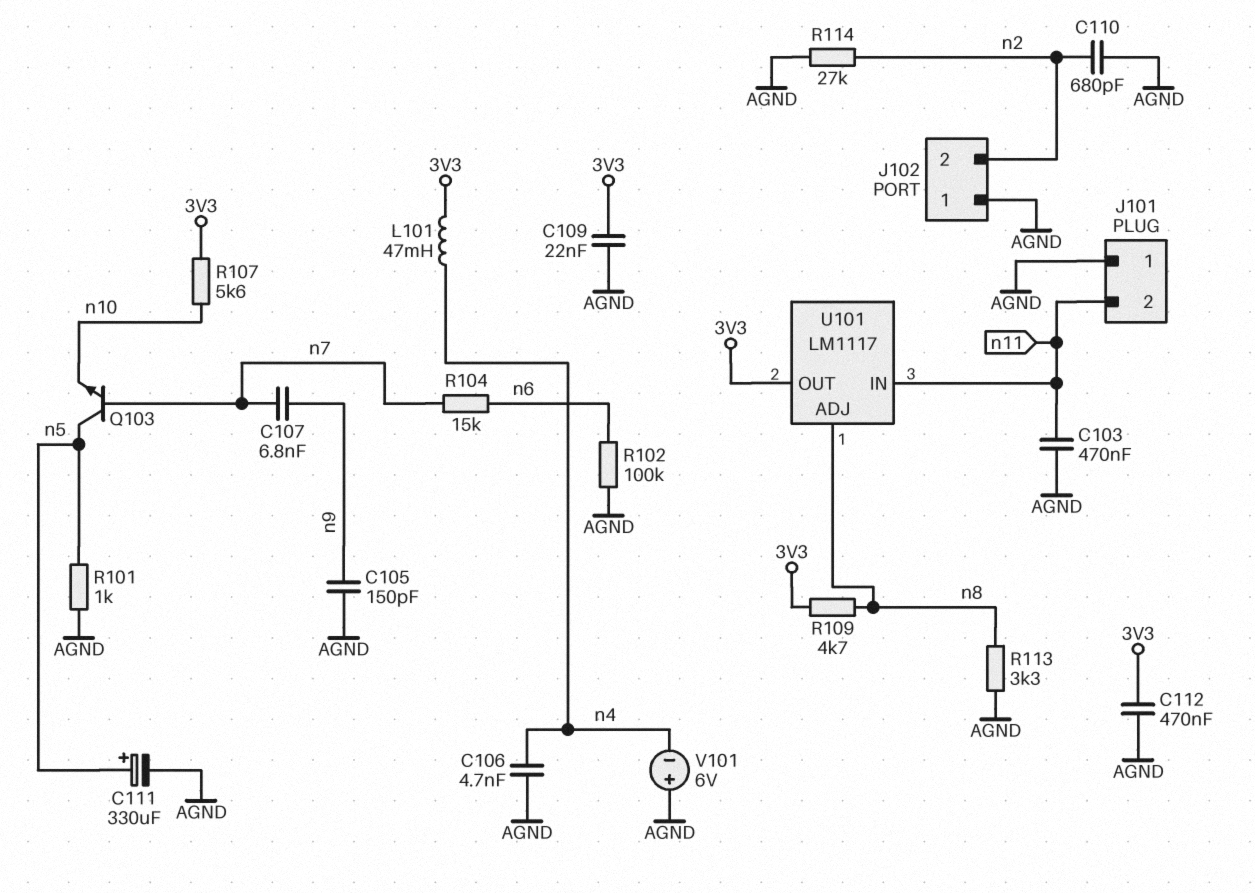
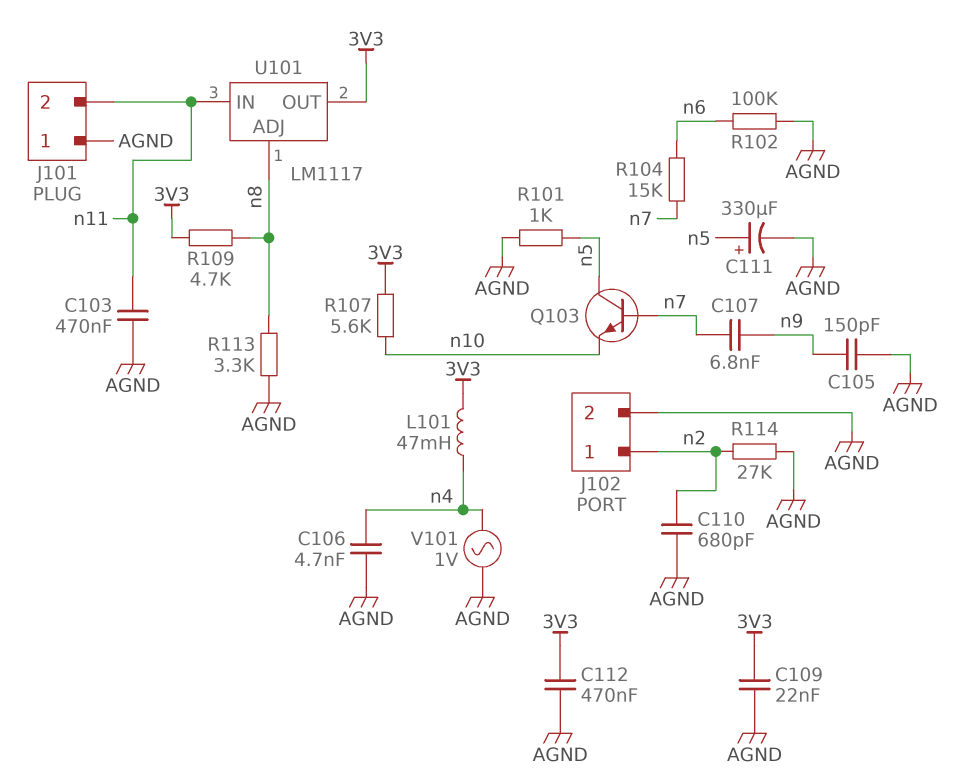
J102 pin 1: AGND -> n2
J102 pin 2: n2 -> AGND
V101: 6V (plus AGND, minus n4) -> AC 1V (AGND, n4)

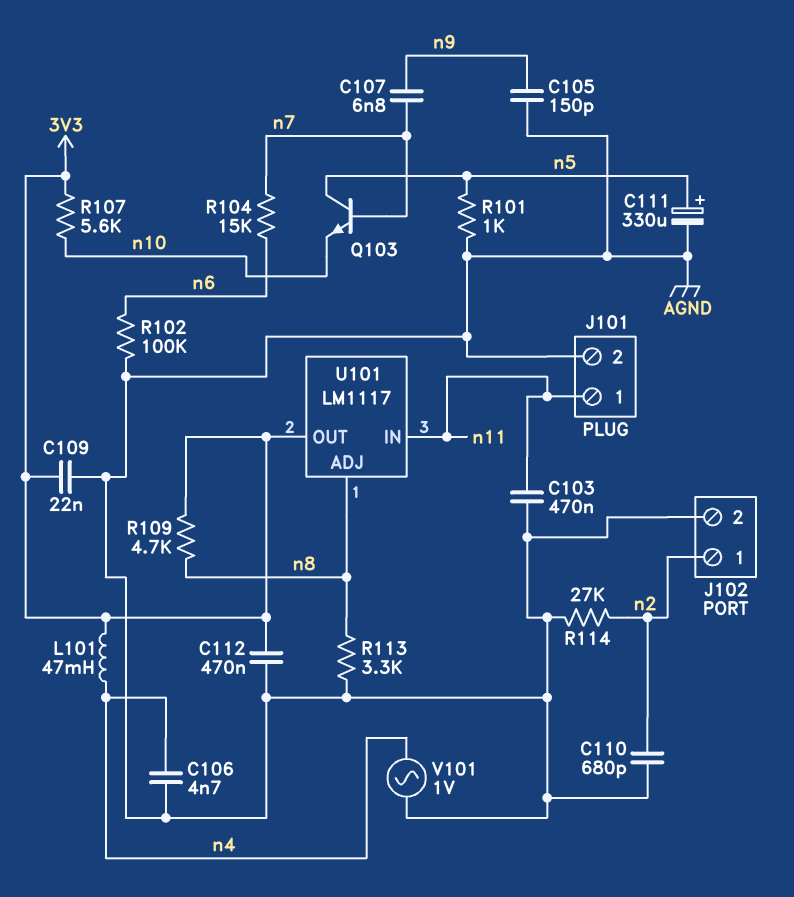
J101 pin 1: AGND -> n11
J101 pin 2: n11 -> AGND

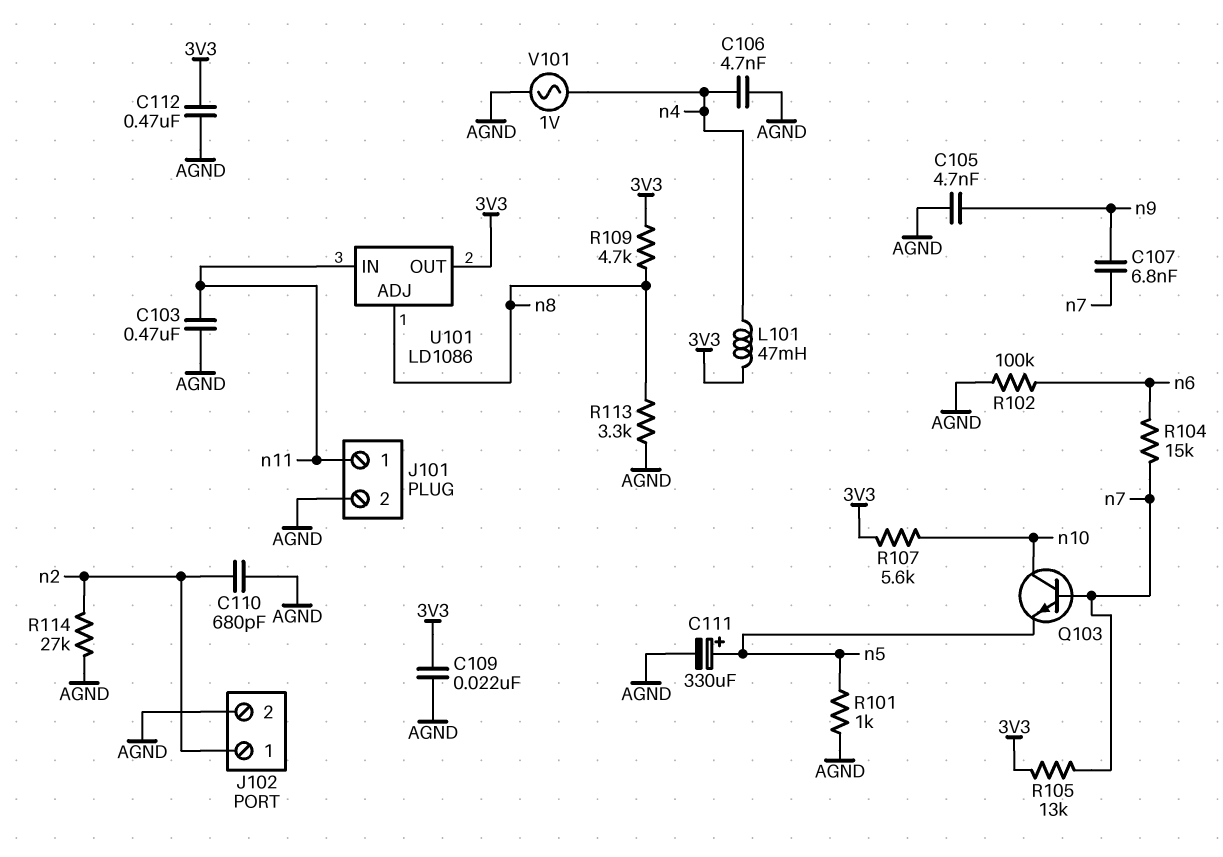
C105: 150pF (AGND, n9) -> 4.7nF (AGND, n9)
Q103: NPN (B n7, C n5, E n10) -> NPN (B n7, C n10, E n5)
R105: none -> 13k (3V3, n7)
U101: LM1117 -> LD1086

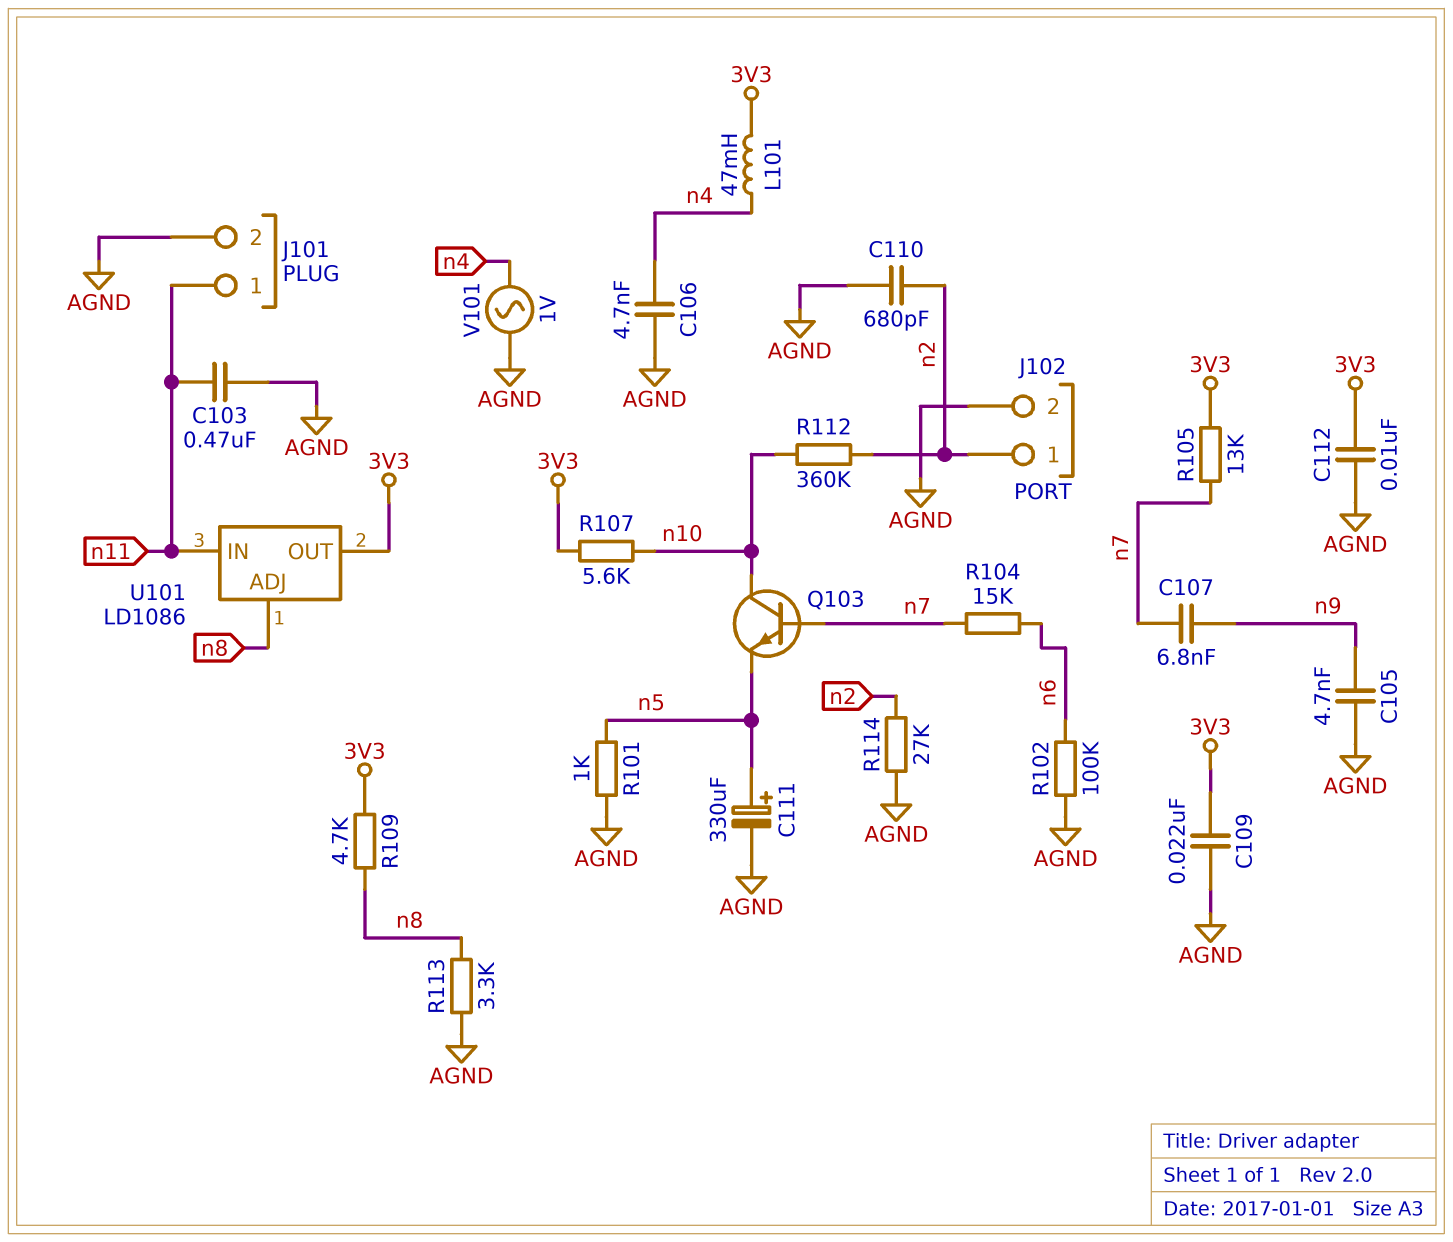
C112: 470nF (3V3, AGND) -> 10nF (3V3, AGND)
R112: none -> 360k (n2, n10)

